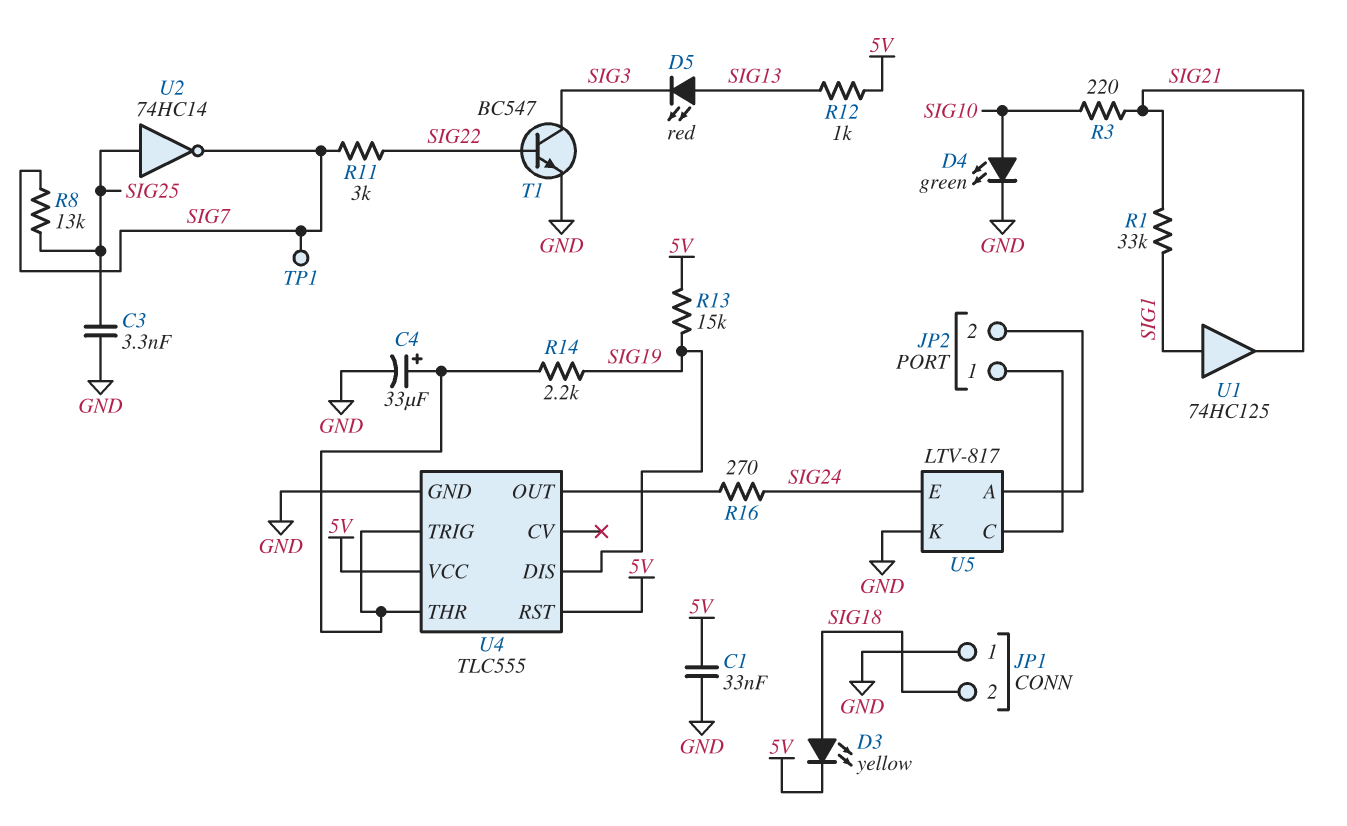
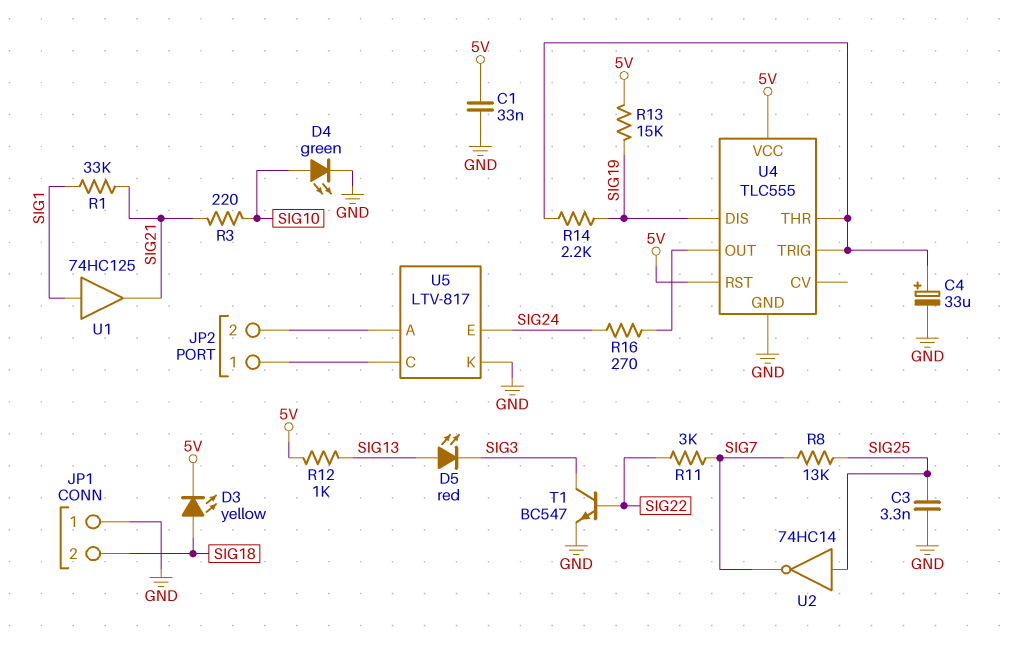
TP1: test point (SIG7) -> none

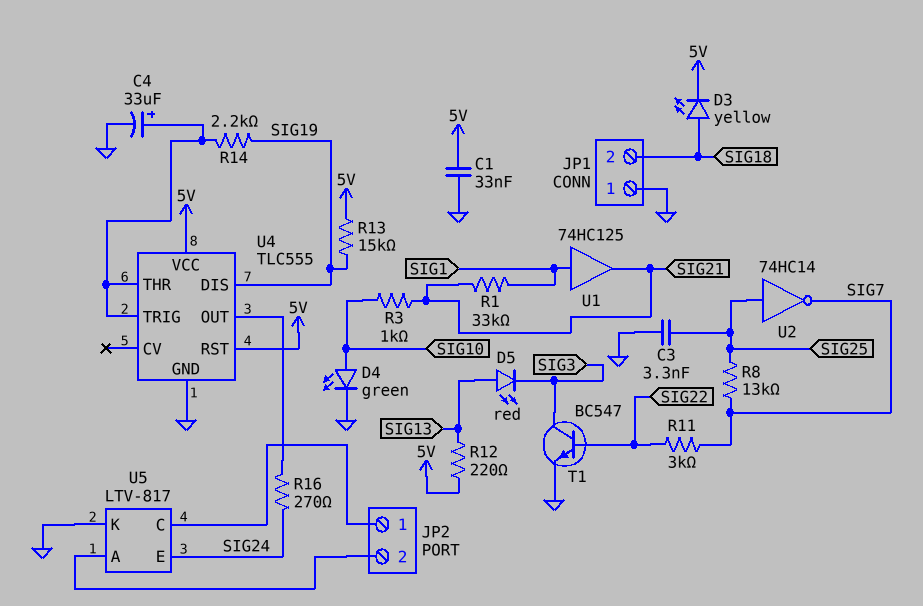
R3: 220 (SIG10, SIG21) -> 1k (SIG10, SIG21)
R12: 1k (5V, SIG13) -> 220 (5V, SIG13)

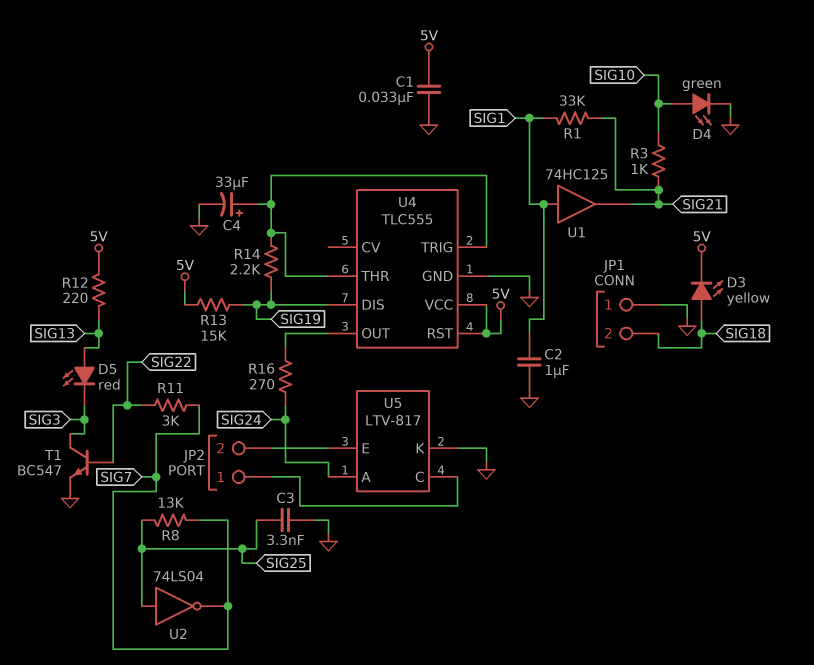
C2: none -> 1uF (GND, SIG1)
U2: NOT 74HC14 (in SIG25, out SIG7) -> NOT 74LS04 (in SIG25, out SIG7)
U5 pin A: JP2/2 -> SIG24
U5 pin E: SIG24 -> JP2/2

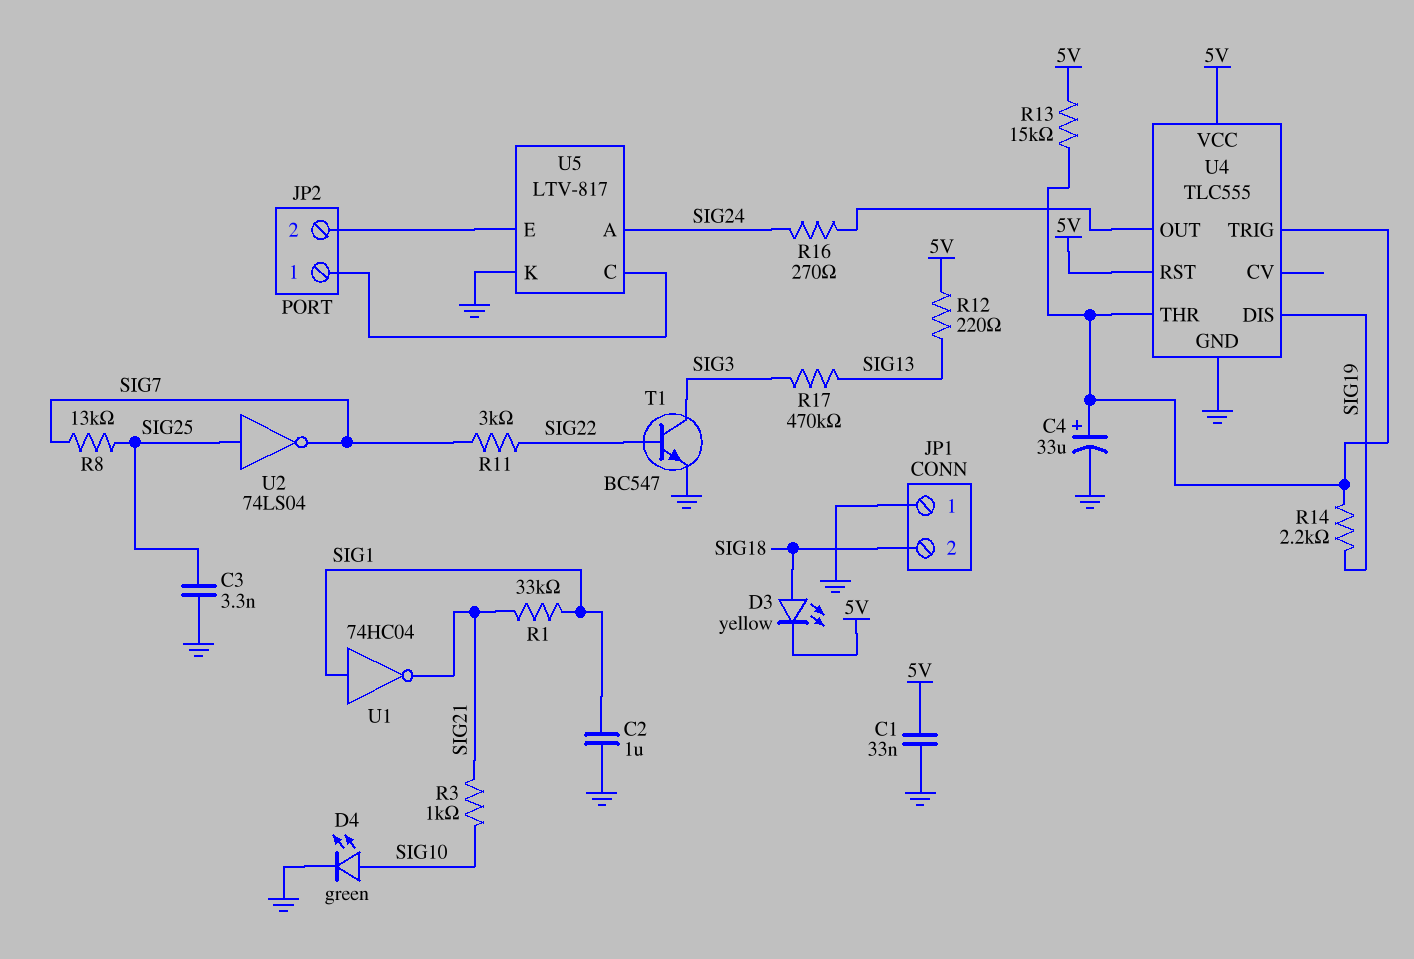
D5: LED red (A SIG13, K SIG3) -> none
R13: 15k (5V, SIG19) -> 15k (5V, U4/THR)
R17: none -> 470k (SIG3, SIG13)
U1: buffer 74HC125 (in SIG1, out SIG21) -> NOT 74HC04 (in SIG1, out SIG21)

